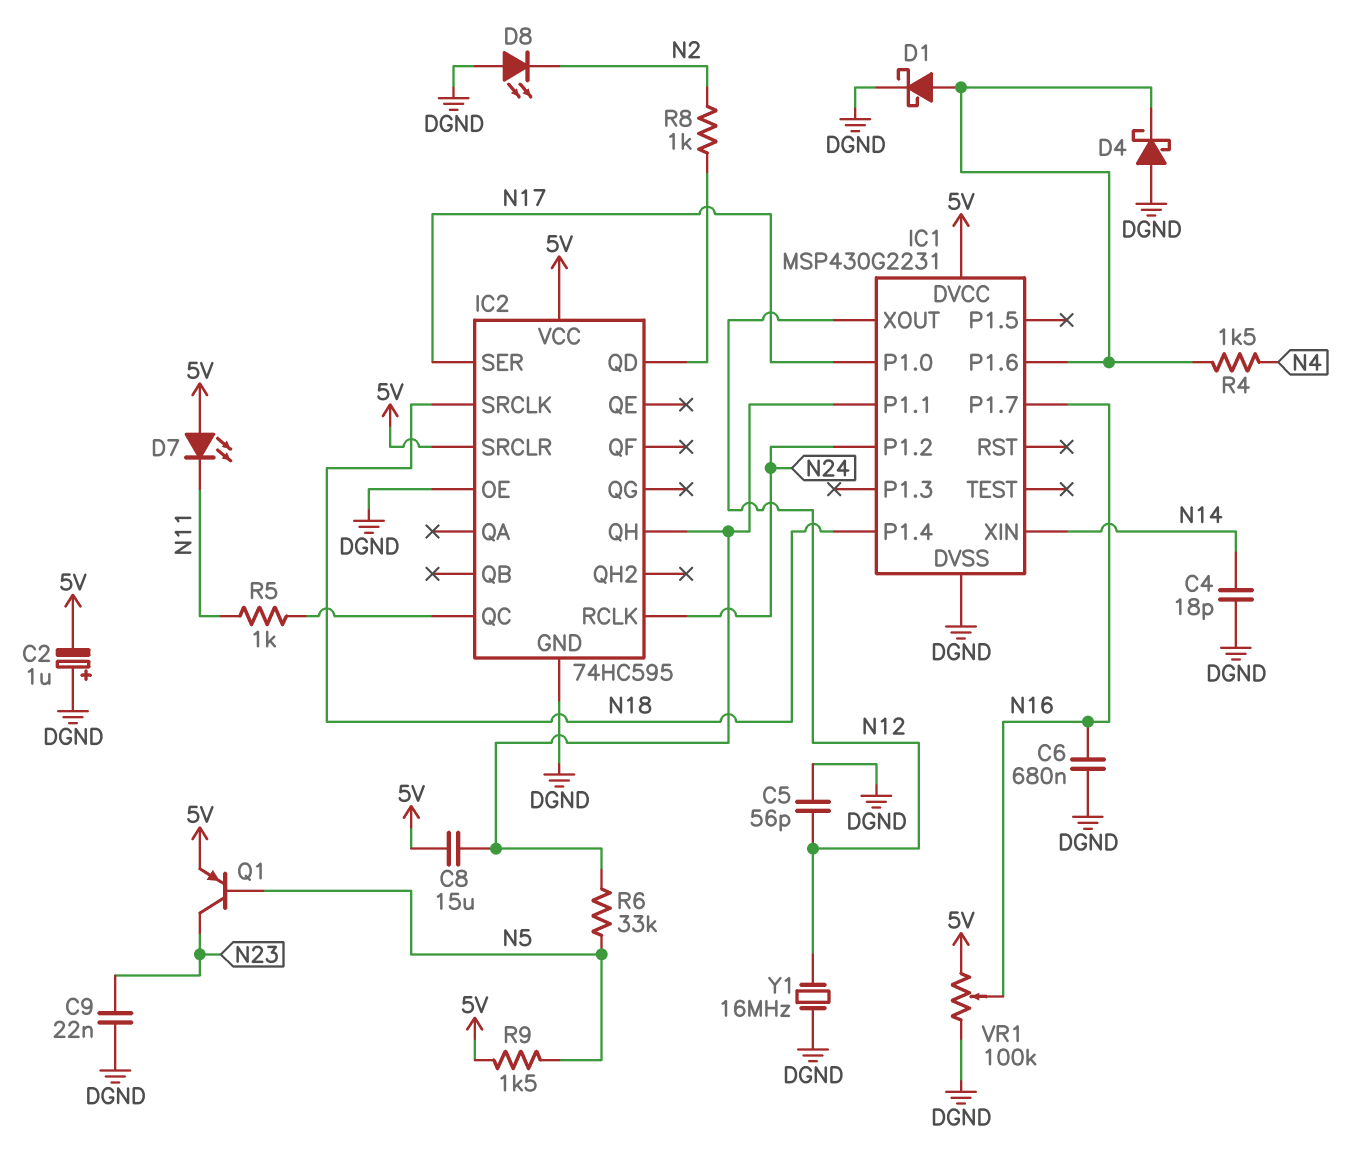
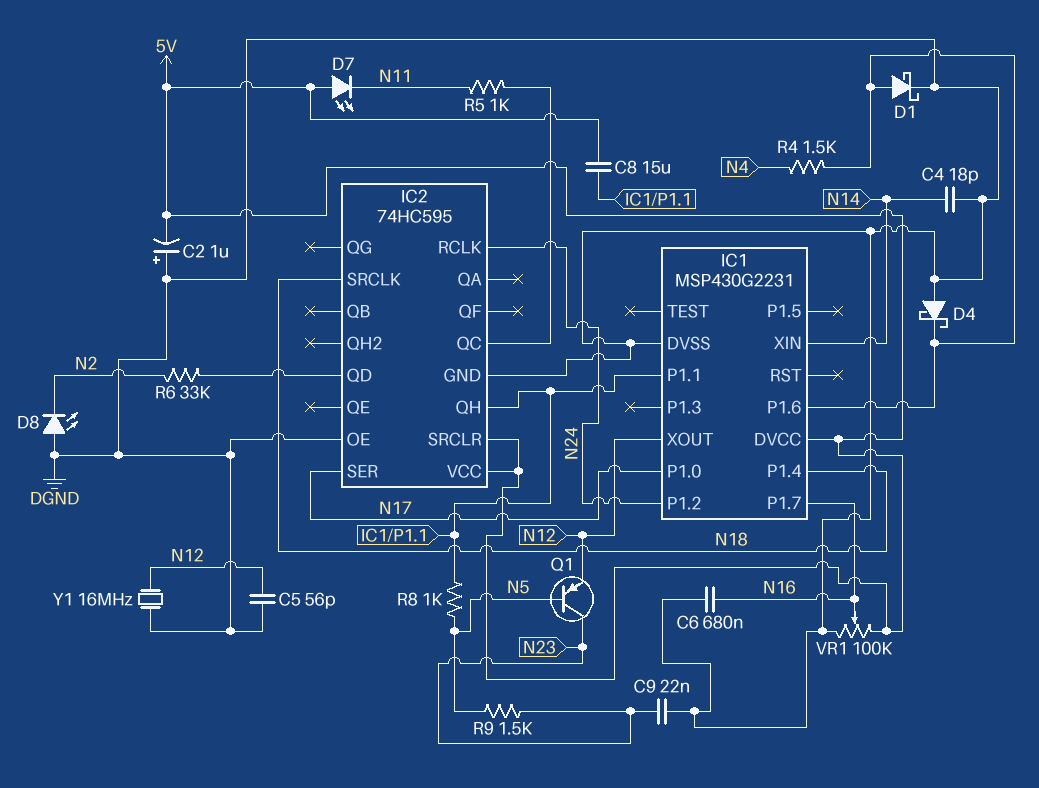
Q1: PNP (B N5, C N23, E 5V) -> PNP (B N5, C N23, E N12)
R6: 33k (IC1/P1.1, N5) -> 33k (IC2/QD, N2)
R8: 1k (IC2/QD, N2) -> 1k (IC1/P1.1, N5)
R9: 1.5k (5V, N5) -> 1.5k (N5, N23)

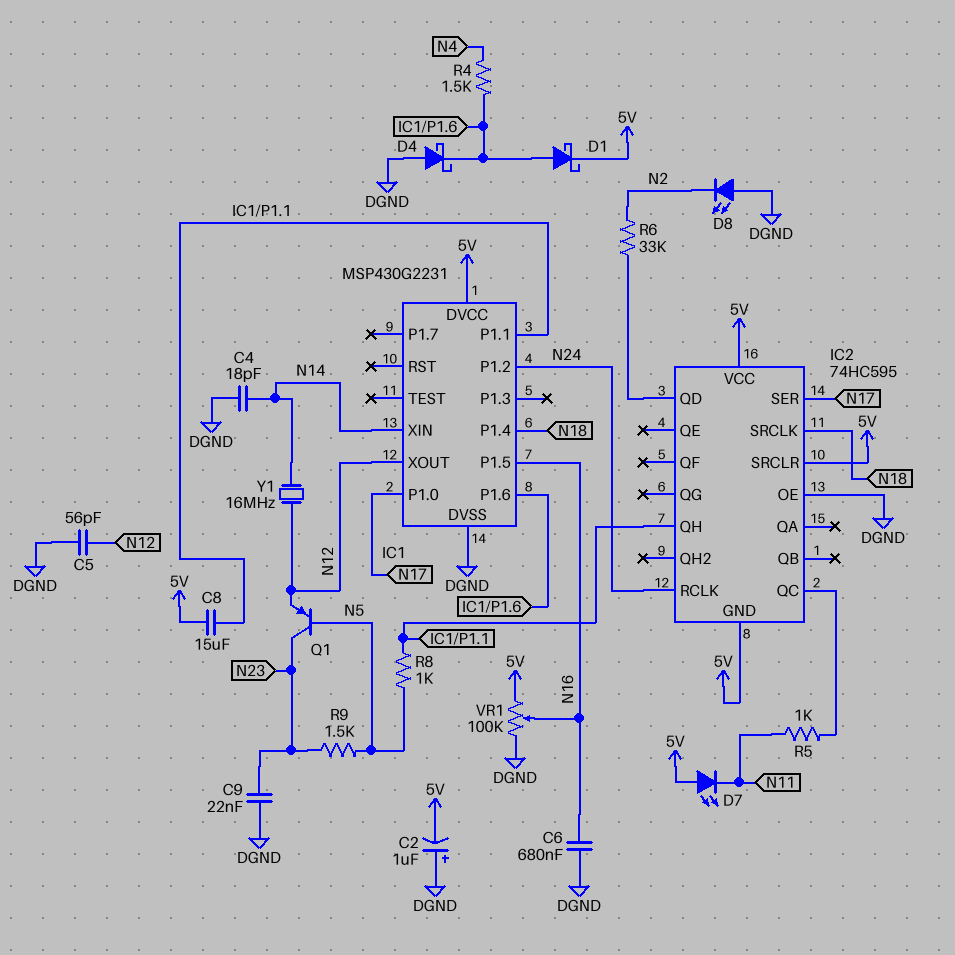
D1: schottky (A IC1/P1.6, K DGND) -> schottky (A IC1/P1.6, K 5V)
IC1 pin P1.5: none -> N16
IC1 pin P1.7: N16 -> none
IC2 pin GND: DGND -> 5V
Y1: 16MHz (DGND, N12) -> 16MHz (N12, N14)

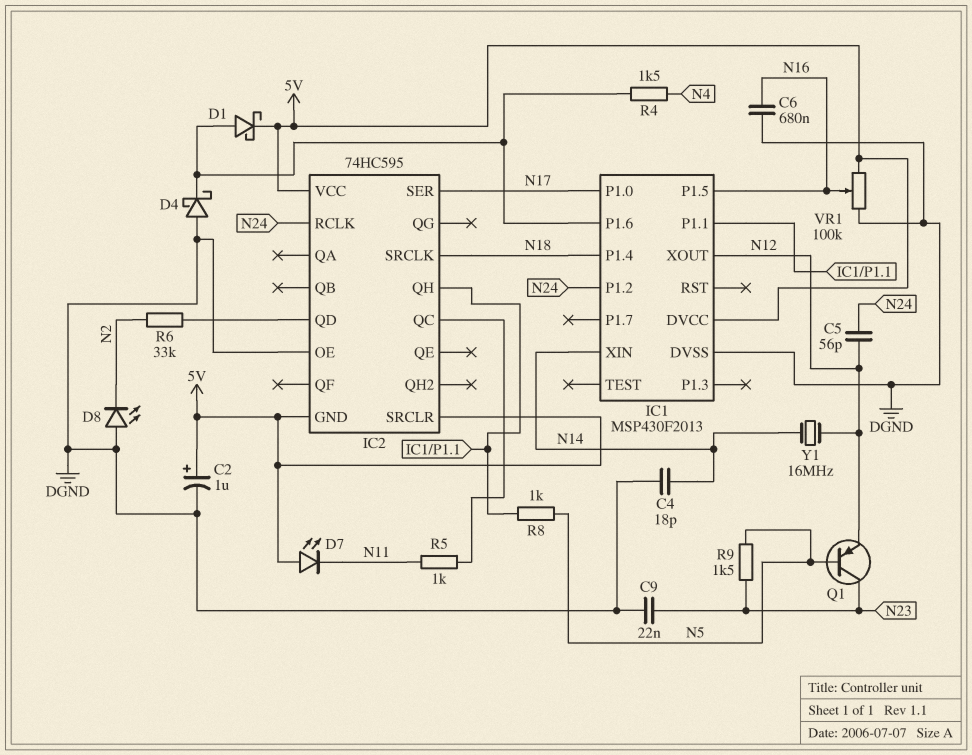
C2: 1uF (plus DGND, minus 5V) -> 1uF (plus 5V, minus DGND)
C5: 56pF (DGND, N12) -> 56pF (N12, N24)
C8: 15uF (5V, IC1/P1.1) -> none
IC1: MSP430G2231 -> MSP430F2013

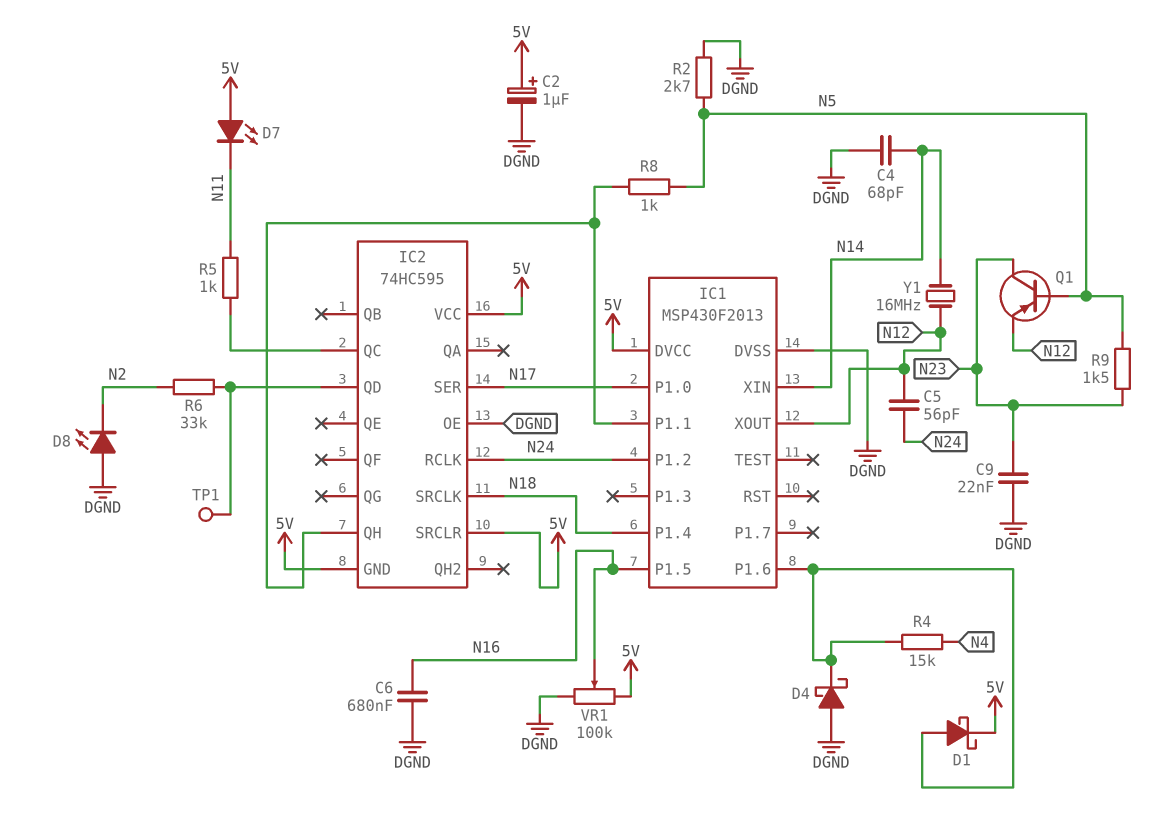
C4: 18pF (DGND, N14) -> 68pF (DGND, N14)
R2: none -> 2.7k (DGND, N5)
R4: 1.5k (IC1/P1.6, N4) -> 15k (IC1/P1.6, N4)
TP1: none -> test point (IC2/QD)

